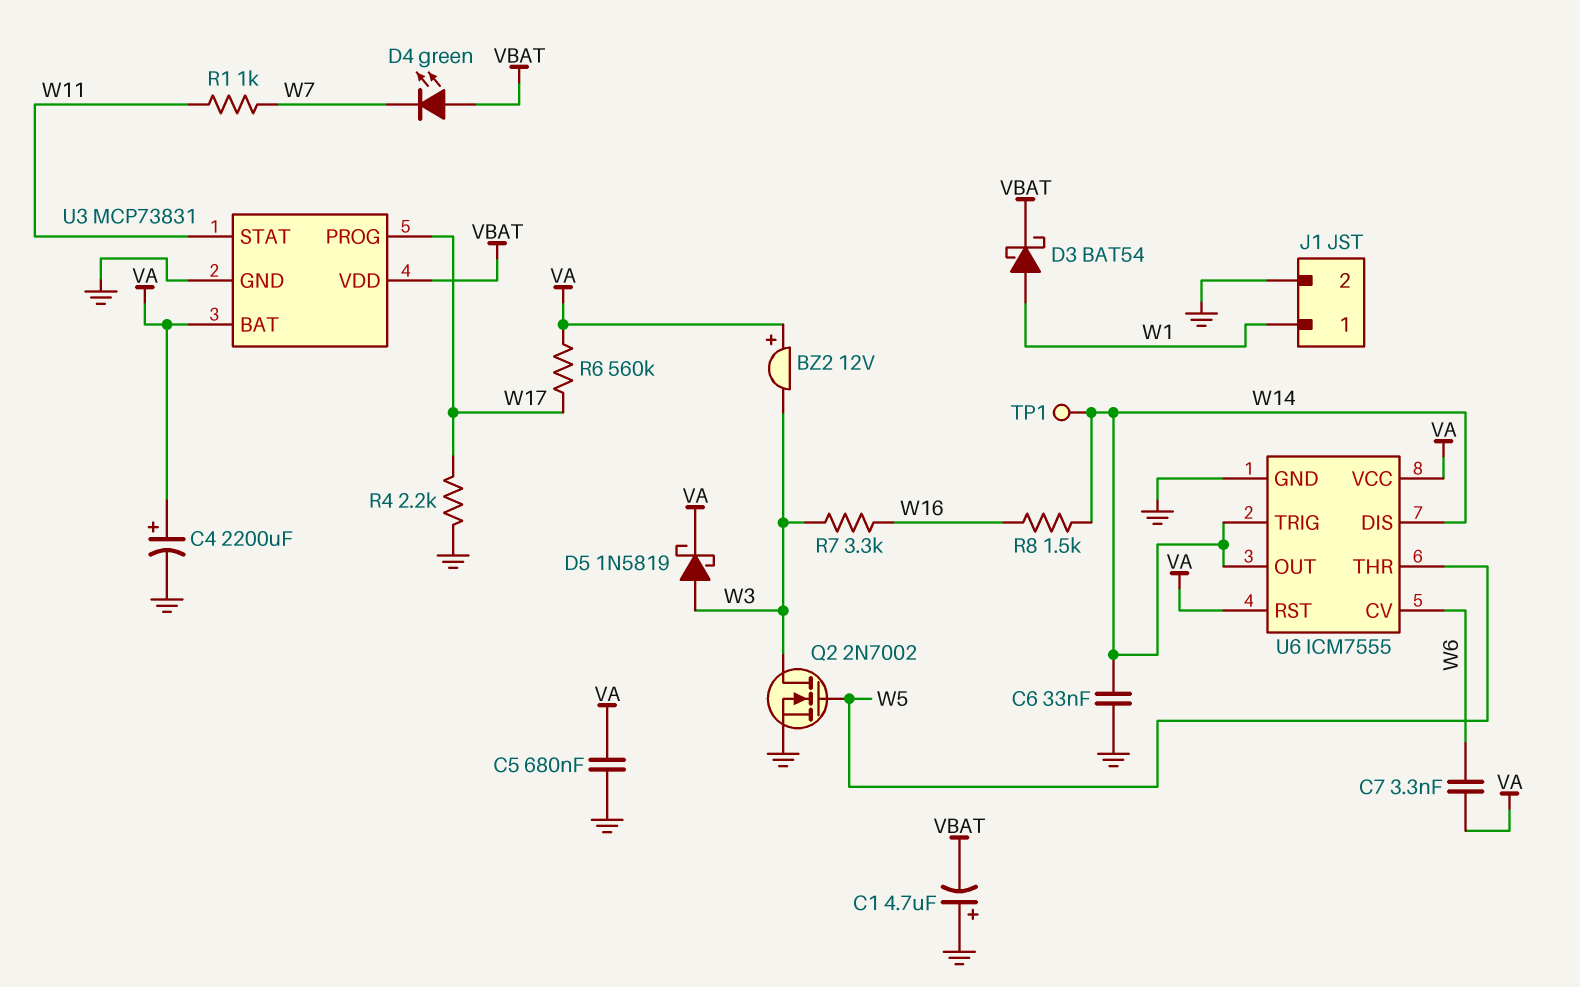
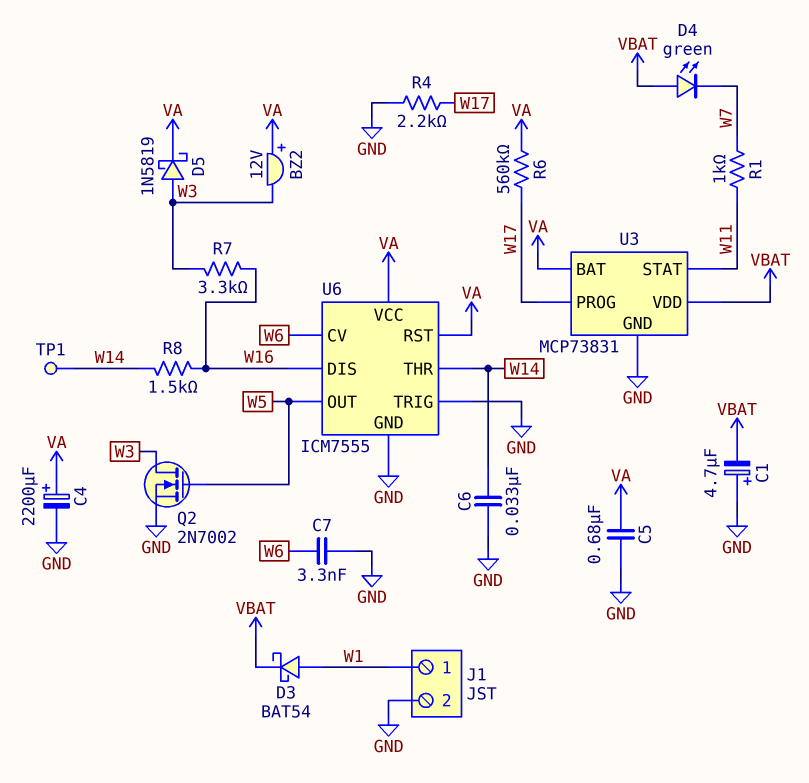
C7: 3.3nF (VA, W6) -> 3.3nF (GND, W6)
U6 pin DIS: W14 -> W16
U6 pin OUT: W14 -> W5
U6 pin THR: W5 -> W14
U6 pin TRIG: W14 -> GND

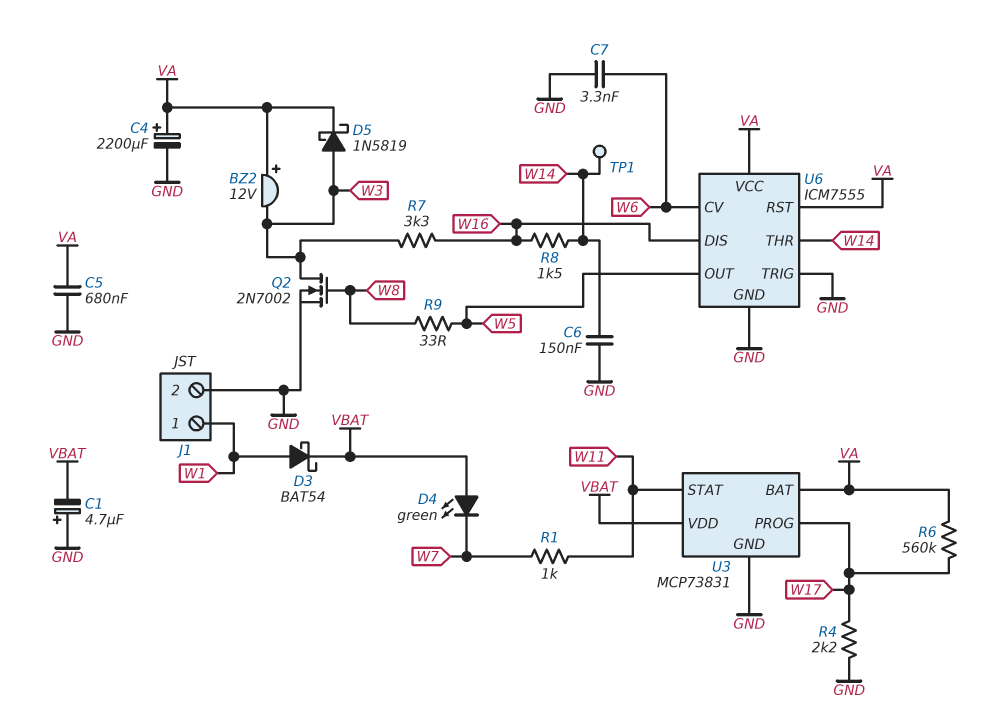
C6: 33nF (GND, W14) -> 150nF (GND, W14)
Q2: NMOS 2N7002 (G W5, D W3, S GND) -> NMOS 2N7002 (G W8, D W3, S GND)
R9: none -> 33 (W5, W8)

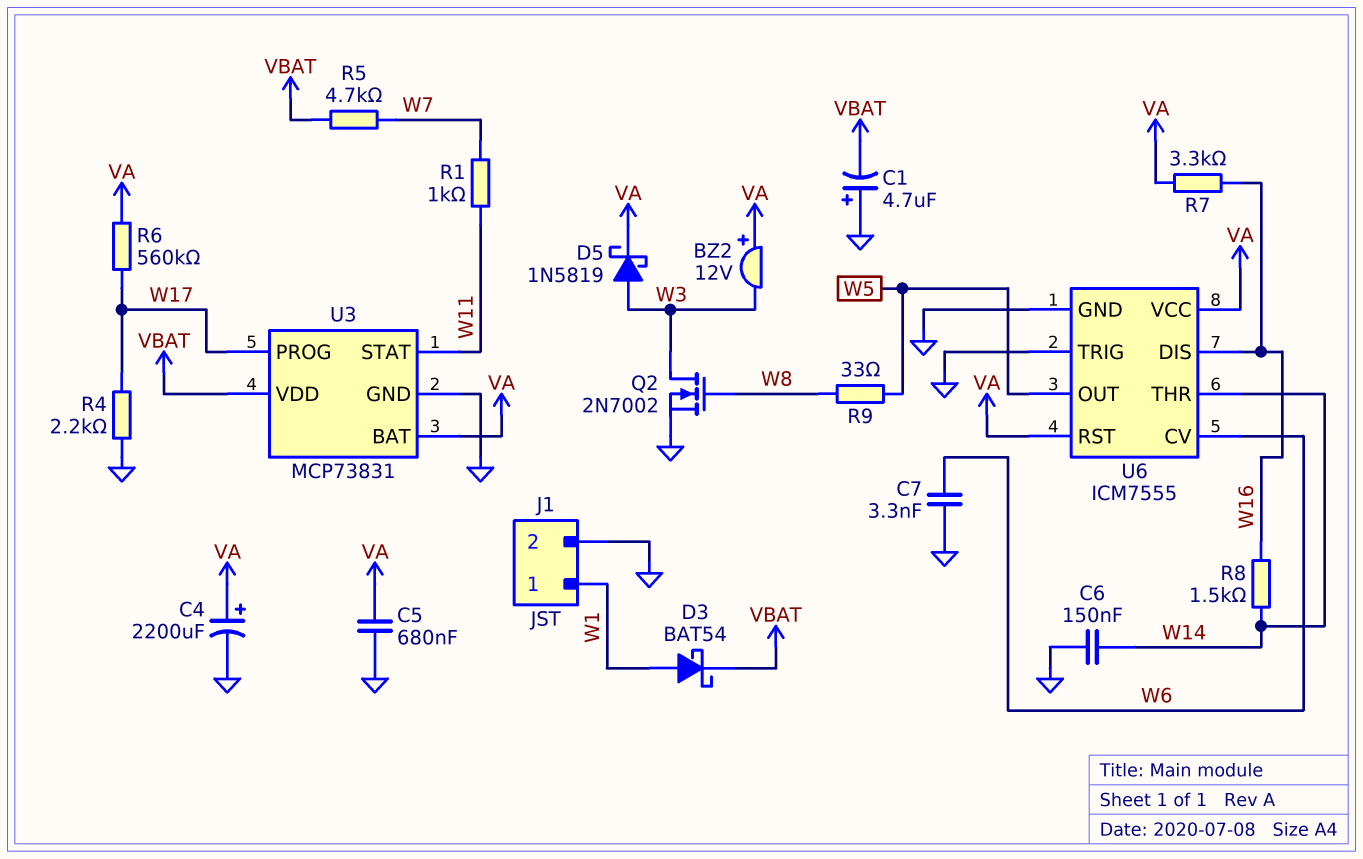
D4: LED green (A VBAT, K W7) -> none
R5: none -> 4.7k (VBAT, W7)
R7: 3.3k (W3, W16) -> 3.3k (VA, W16)
TP1: test point (W14) -> none

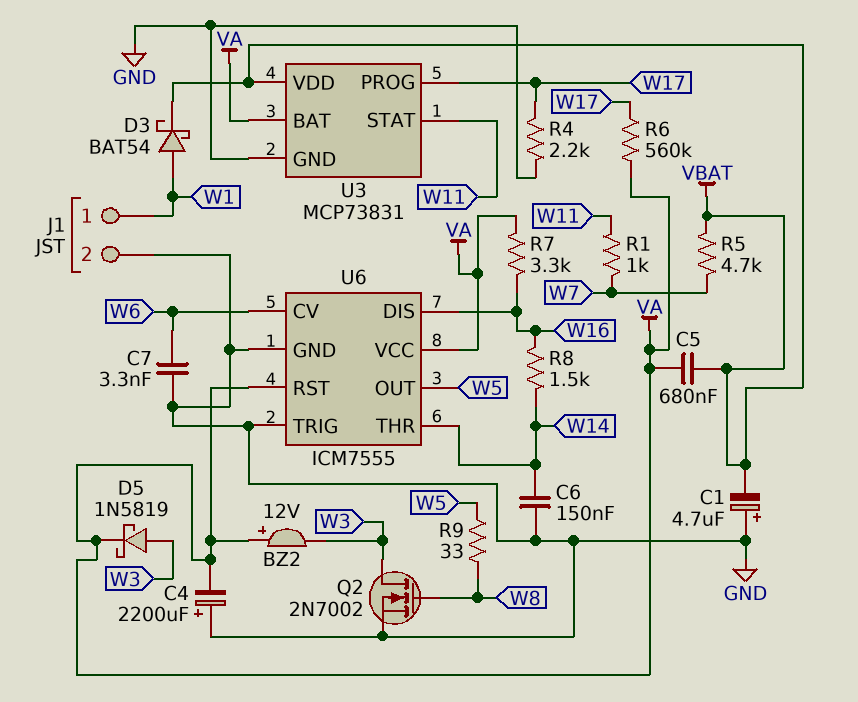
C4: 2200uF (plus VA, minus GND) -> 2200uF (plus GND, minus VA)
C5: 680nF (GND, VA) -> 680nF (VA, VBAT)

